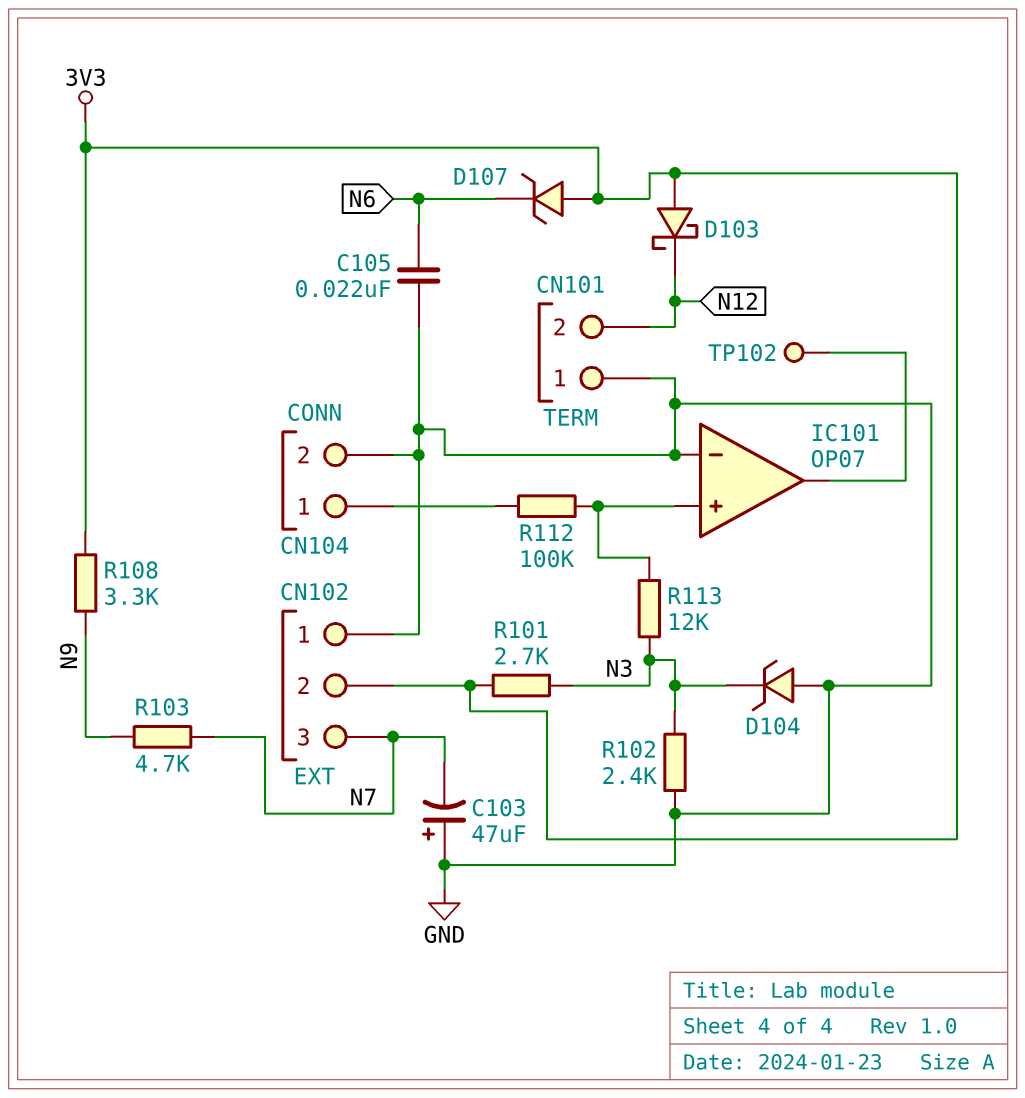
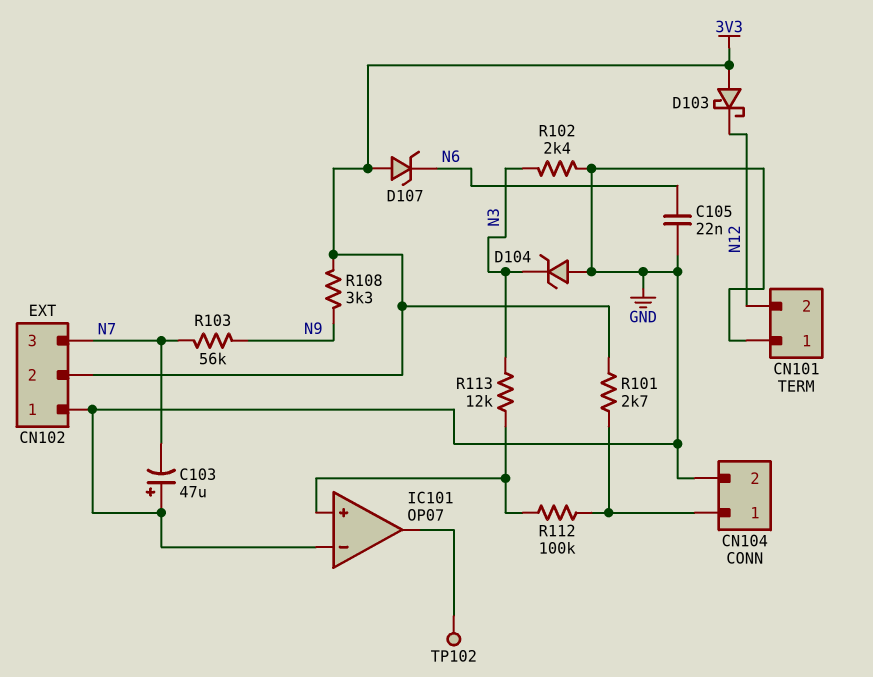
R101: 2.7k (3V3, N3) -> 2.7k (3V3, CN104/1)
R103: 4.7k (N7, N9) -> 56k (N7, N9)

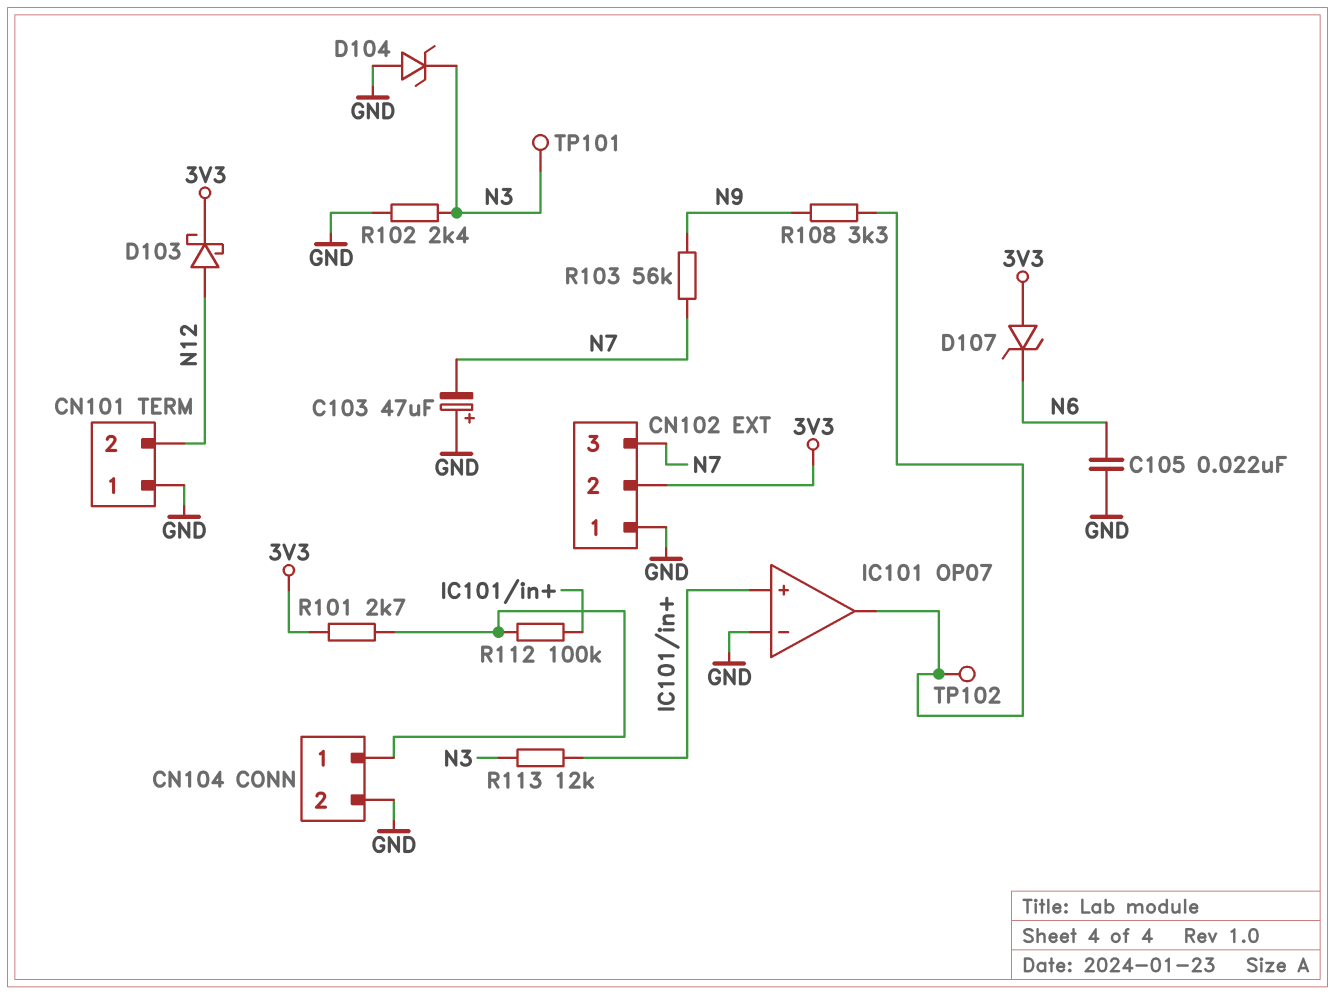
D103: schottky (A 3V3, K N12) -> schottky (A N12, K 3V3)
R108: 3.3k (3V3, N9) -> 3.3k (IC101/out, N9)
TP101: none -> test point (N3)

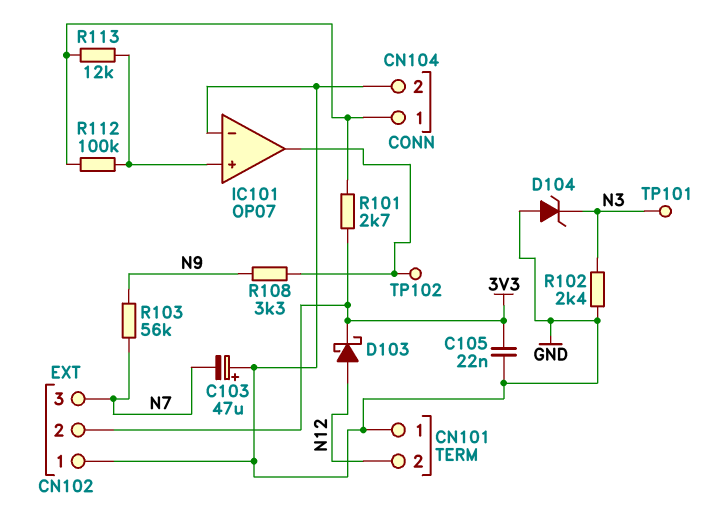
C105: 22nF (GND, N6) -> 22nF (3V3, GND)
D107: zener (A 3V3, K N6) -> none
R113: 12k (IC101/in+, N3) -> 12k (CN104/1, IC101/in+)

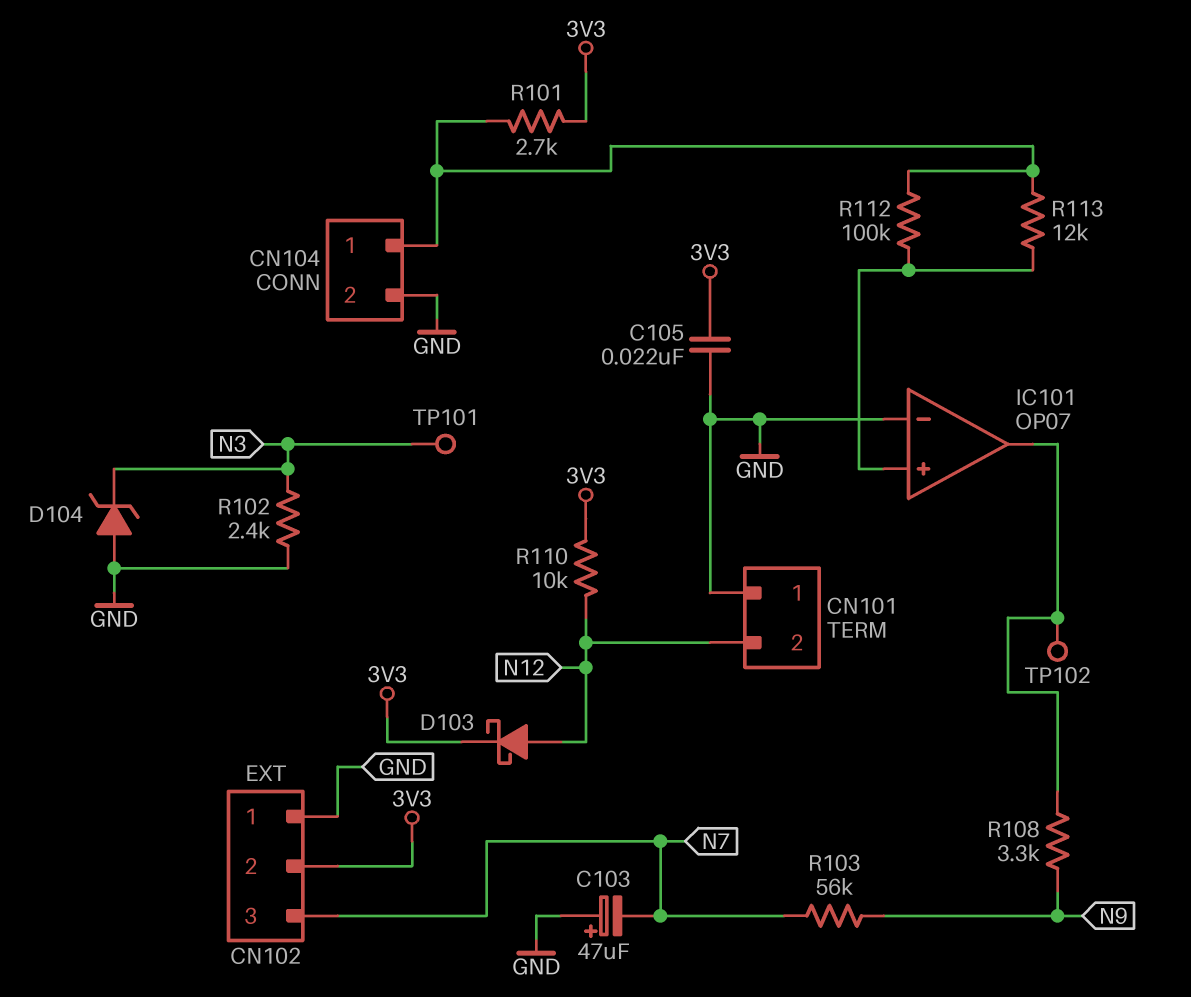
R110: none -> 10k (3V3, N12)

